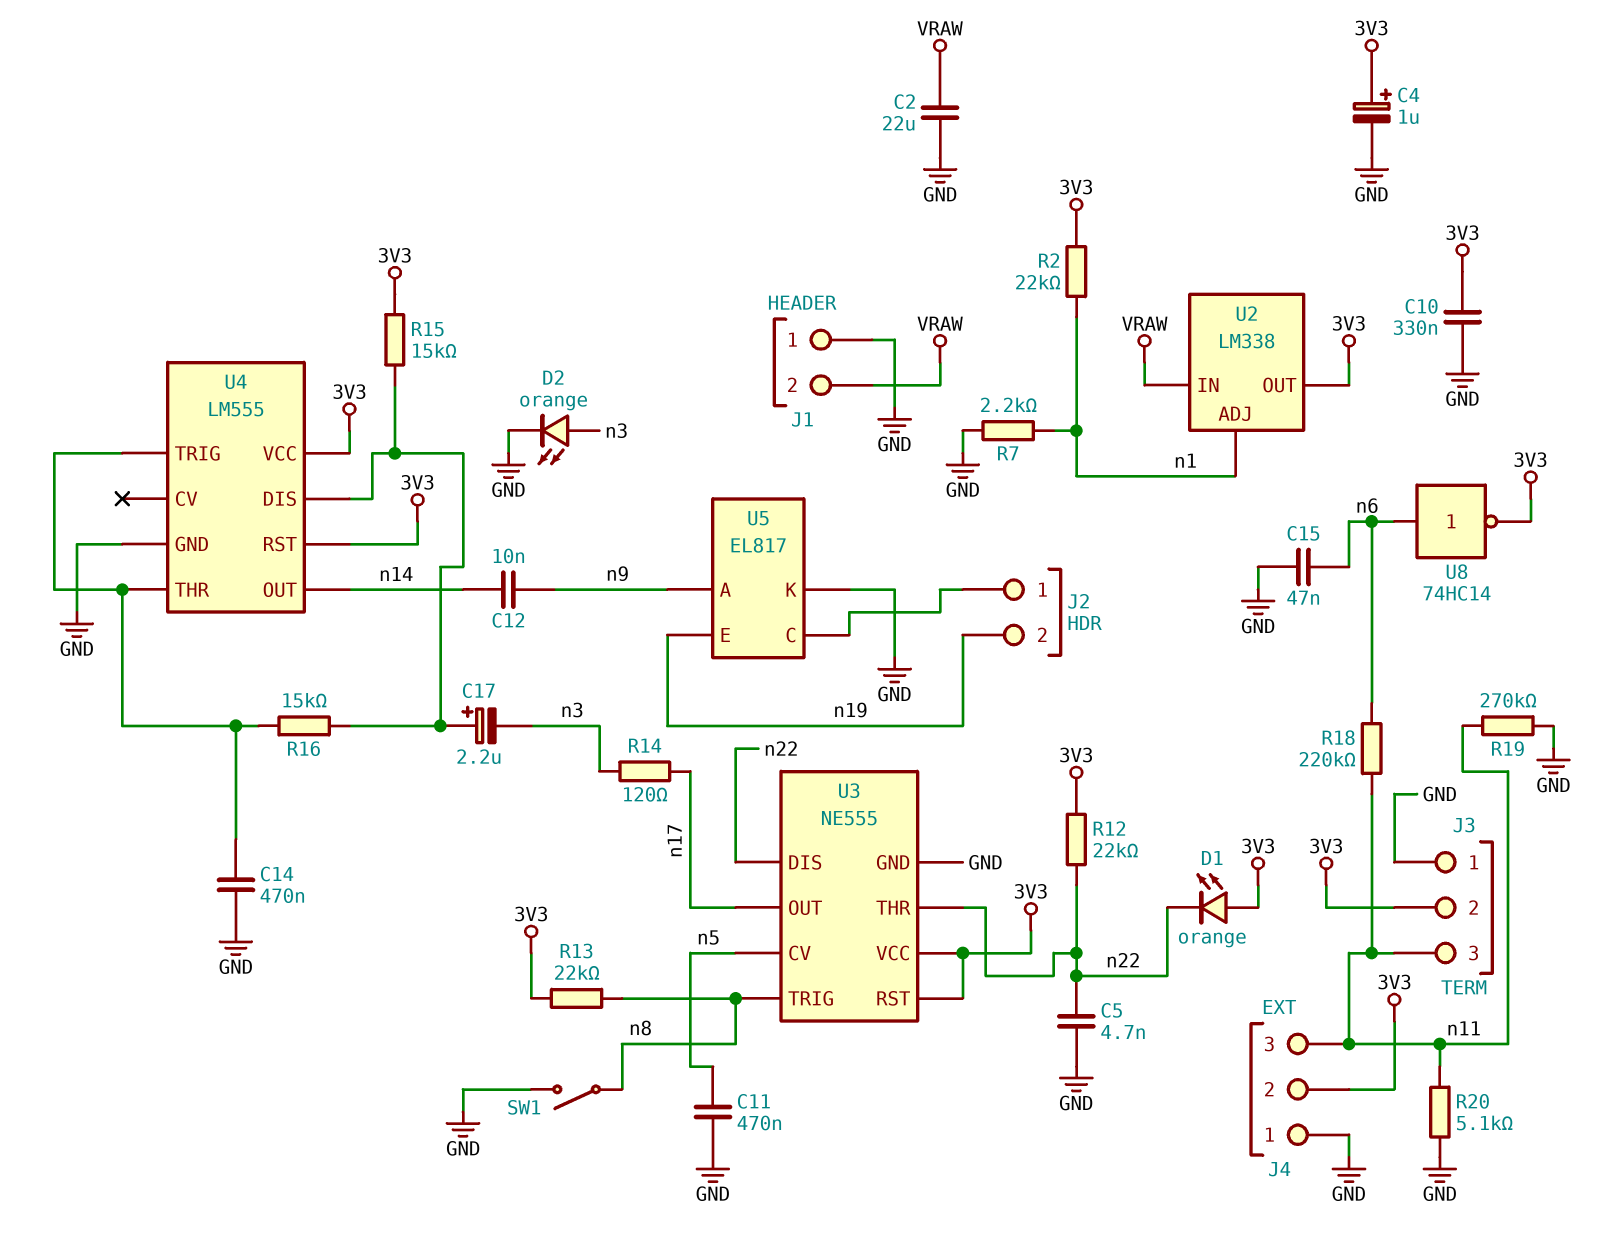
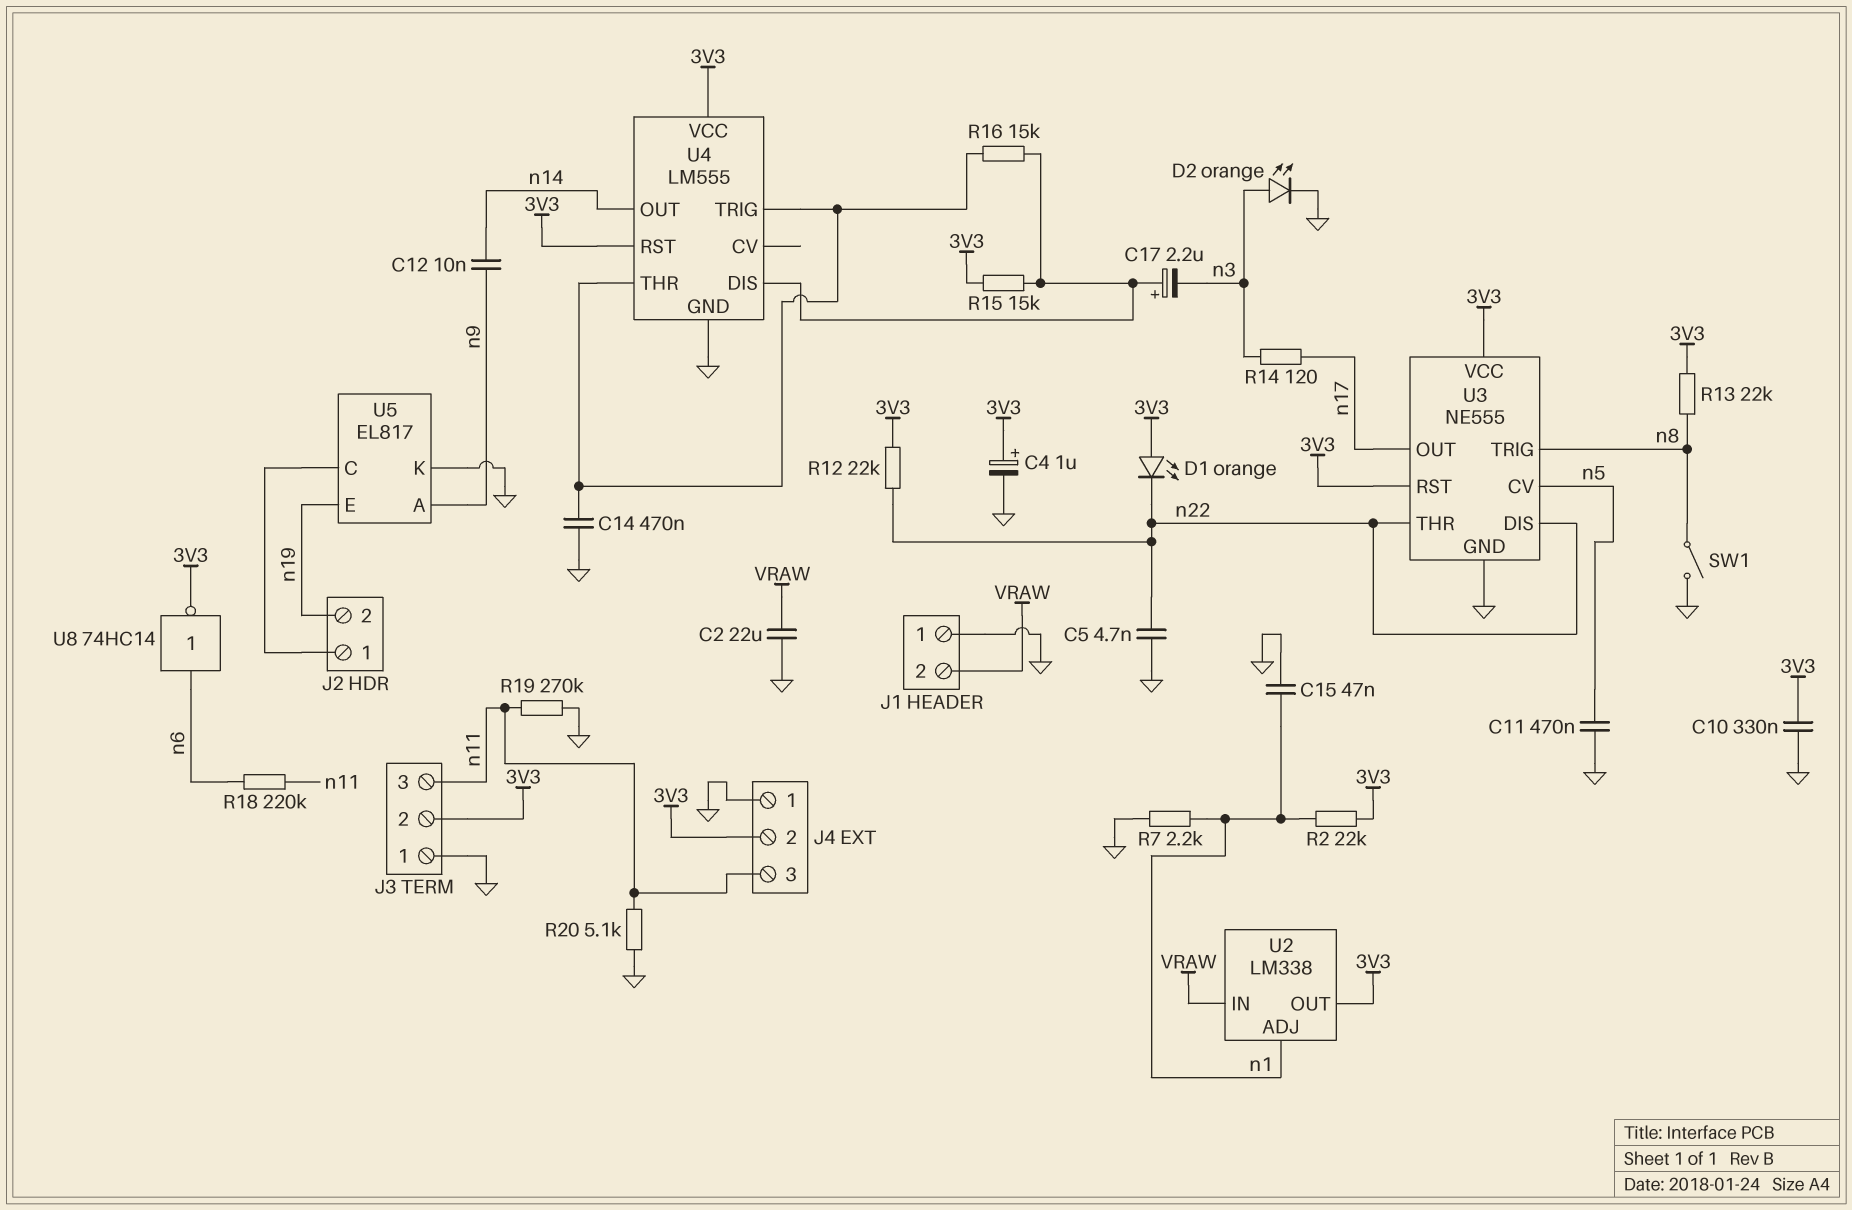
C15: 47nF (GND, n6) -> 47nF (GND, n1)

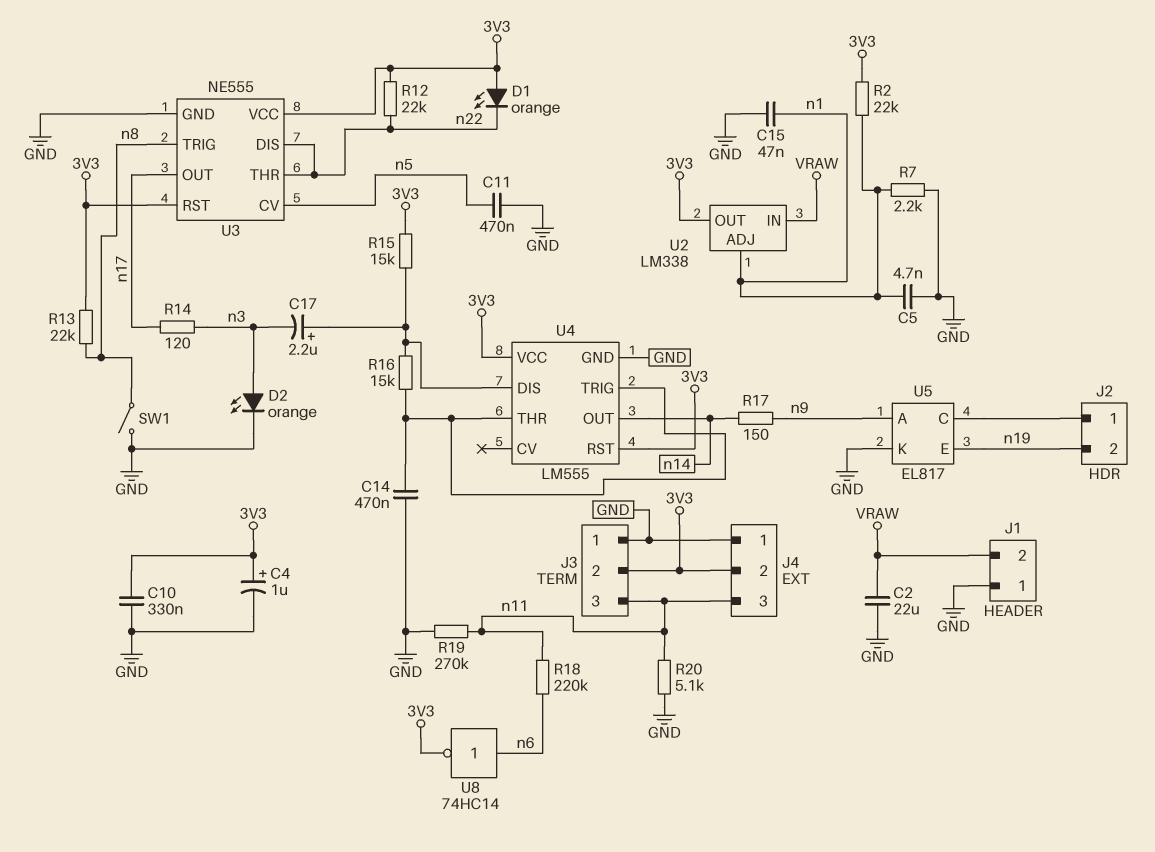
C5: 4.7nF (GND, n22) -> 4.7nF (GND, n1)
C12: 10nF (n9, n14) -> none
R17: none -> 150 (n9, n14)

